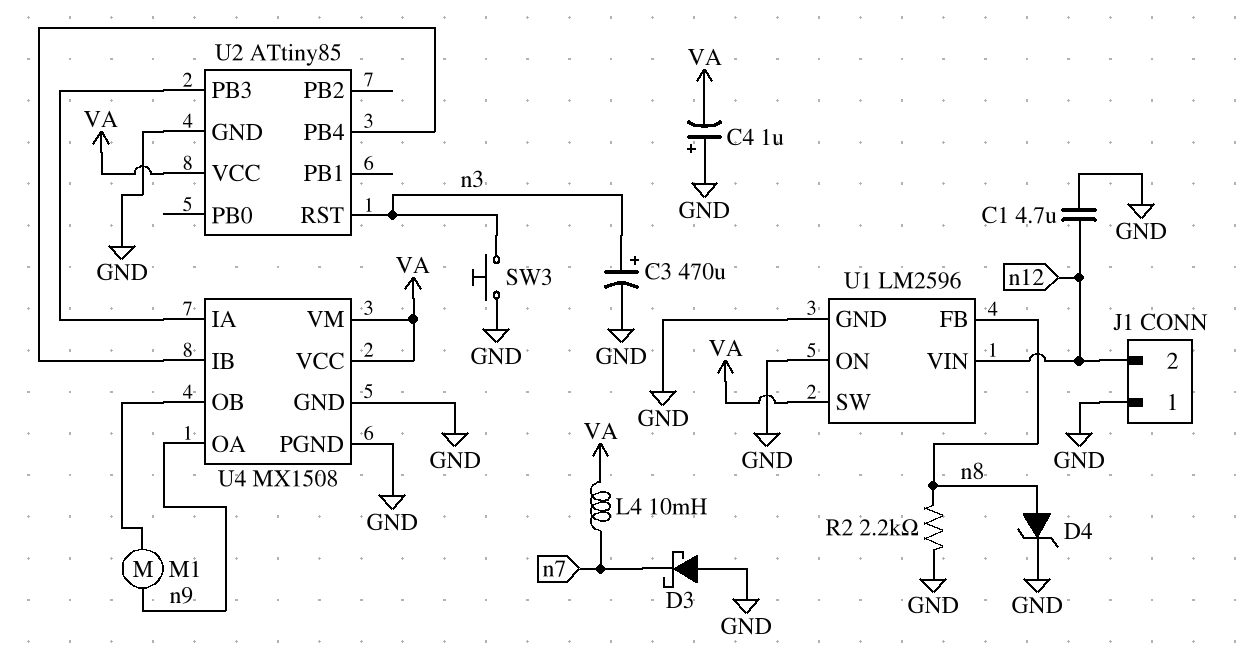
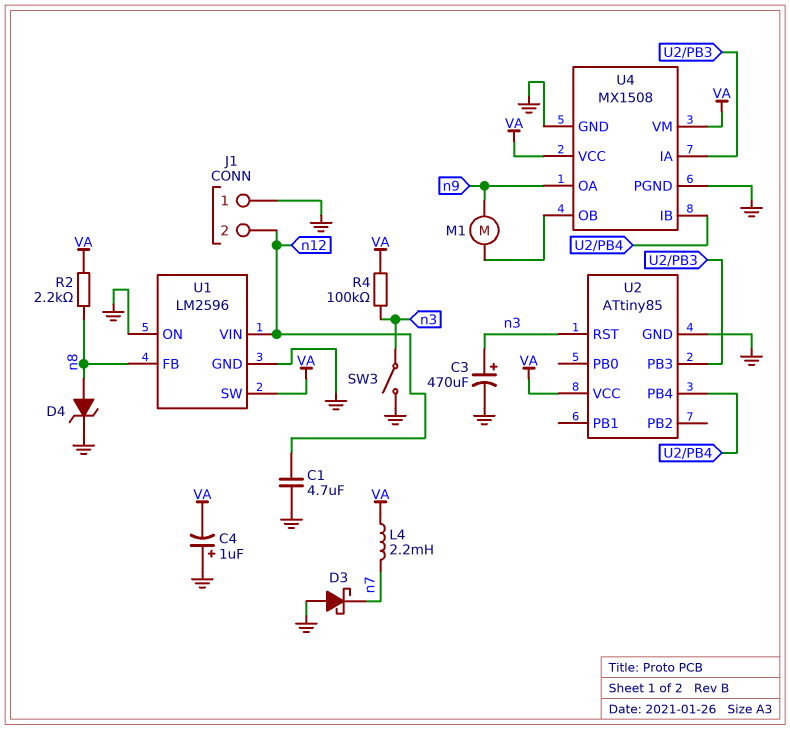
L4: 10mH (VA, n7) -> 2.2mH (VA, n7)
R2: 2.2k (GND, n8) -> 2.2k (VA, n8)
R4: none -> 100k (VA, n3)
SW3: button (GND, n3) -> switch (GND, n3)

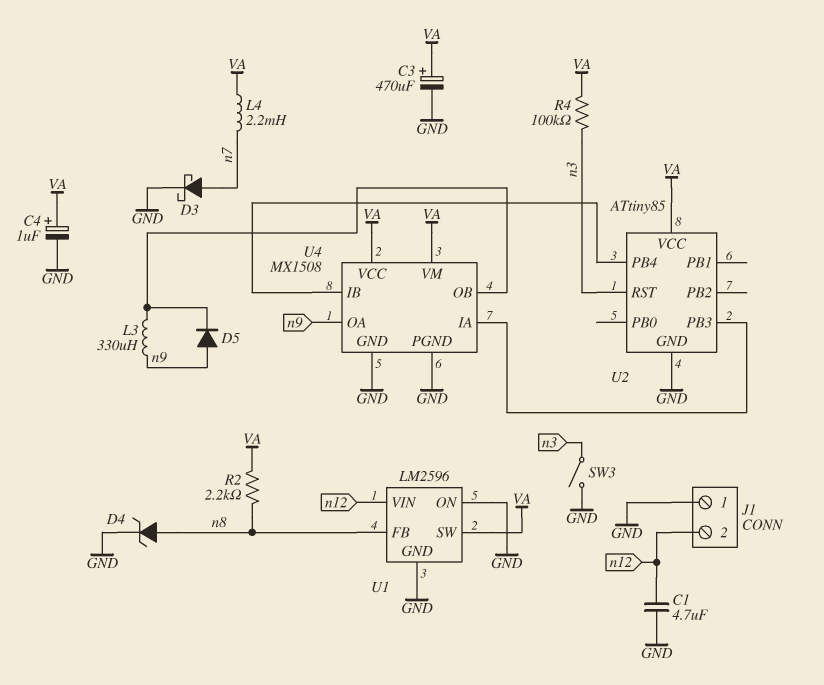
C3: 470uF (plus n3, minus GND) -> 470uF (plus VA, minus GND)
C4: 1uF (plus GND, minus VA) -> 1uF (plus VA, minus GND)
D3: schottky (A GND, K n7) -> schottky (A n7, K GND)
D5: none -> diode (A n9, K U4/OB)
L3: none -> 330uH (U4/OB, n9)
M1: motor (U4/OB, n9) -> none

